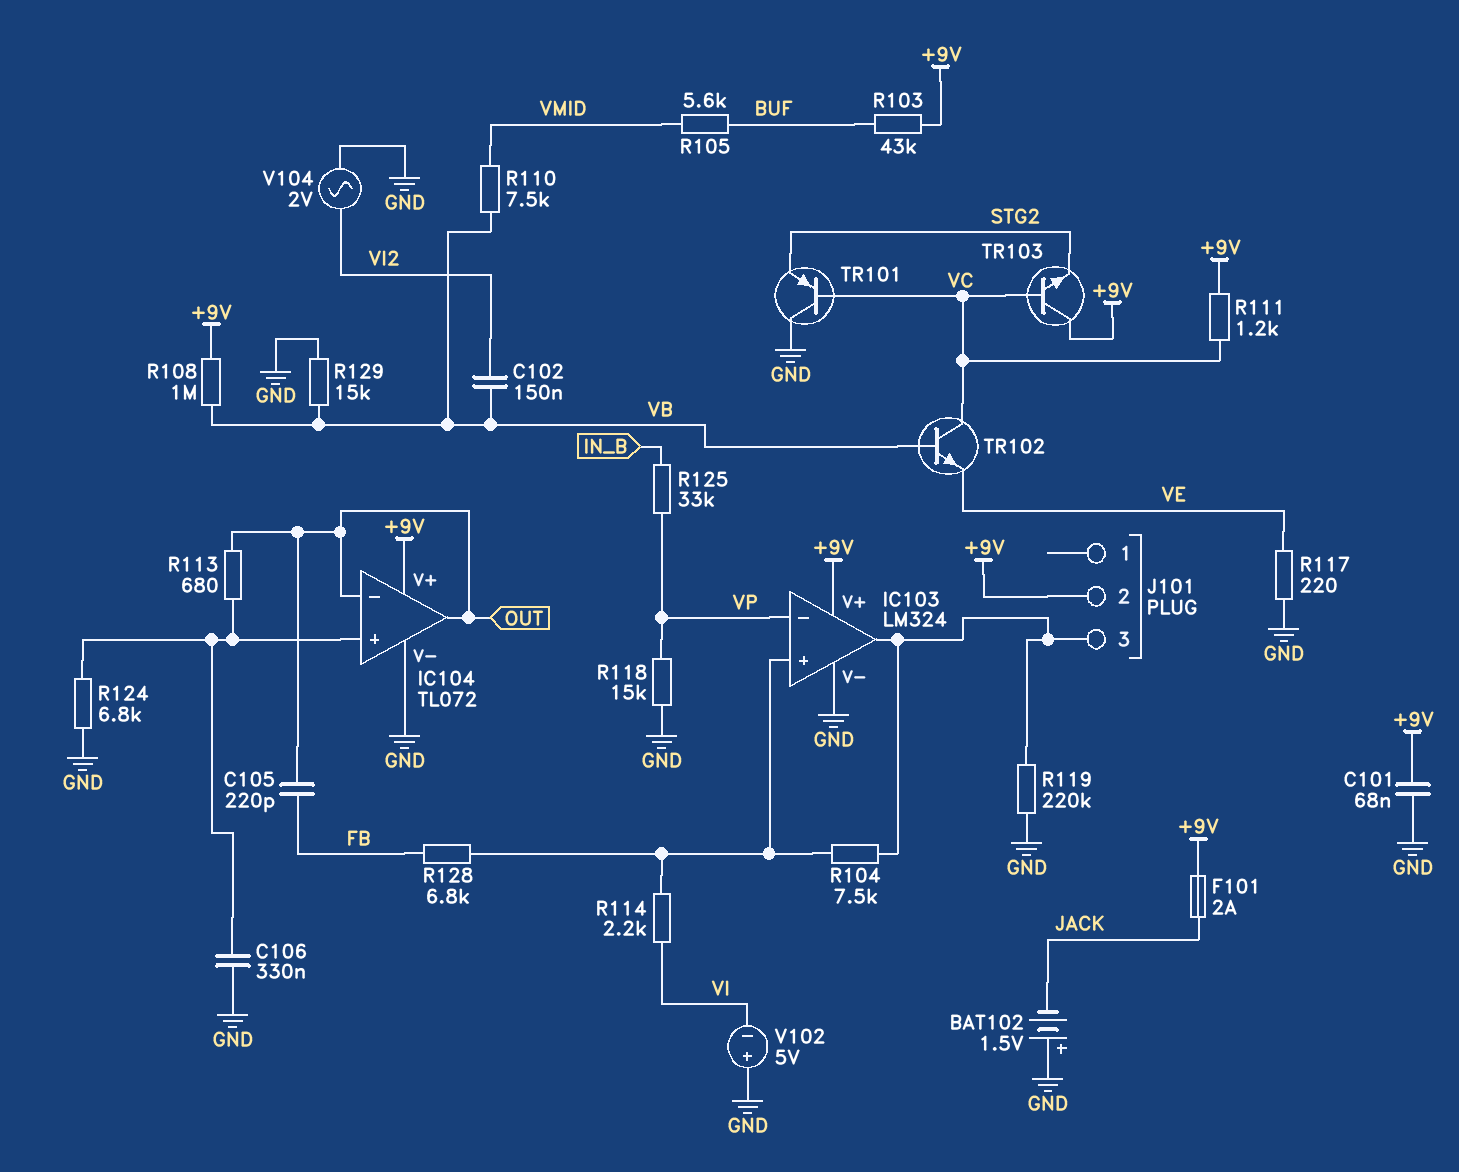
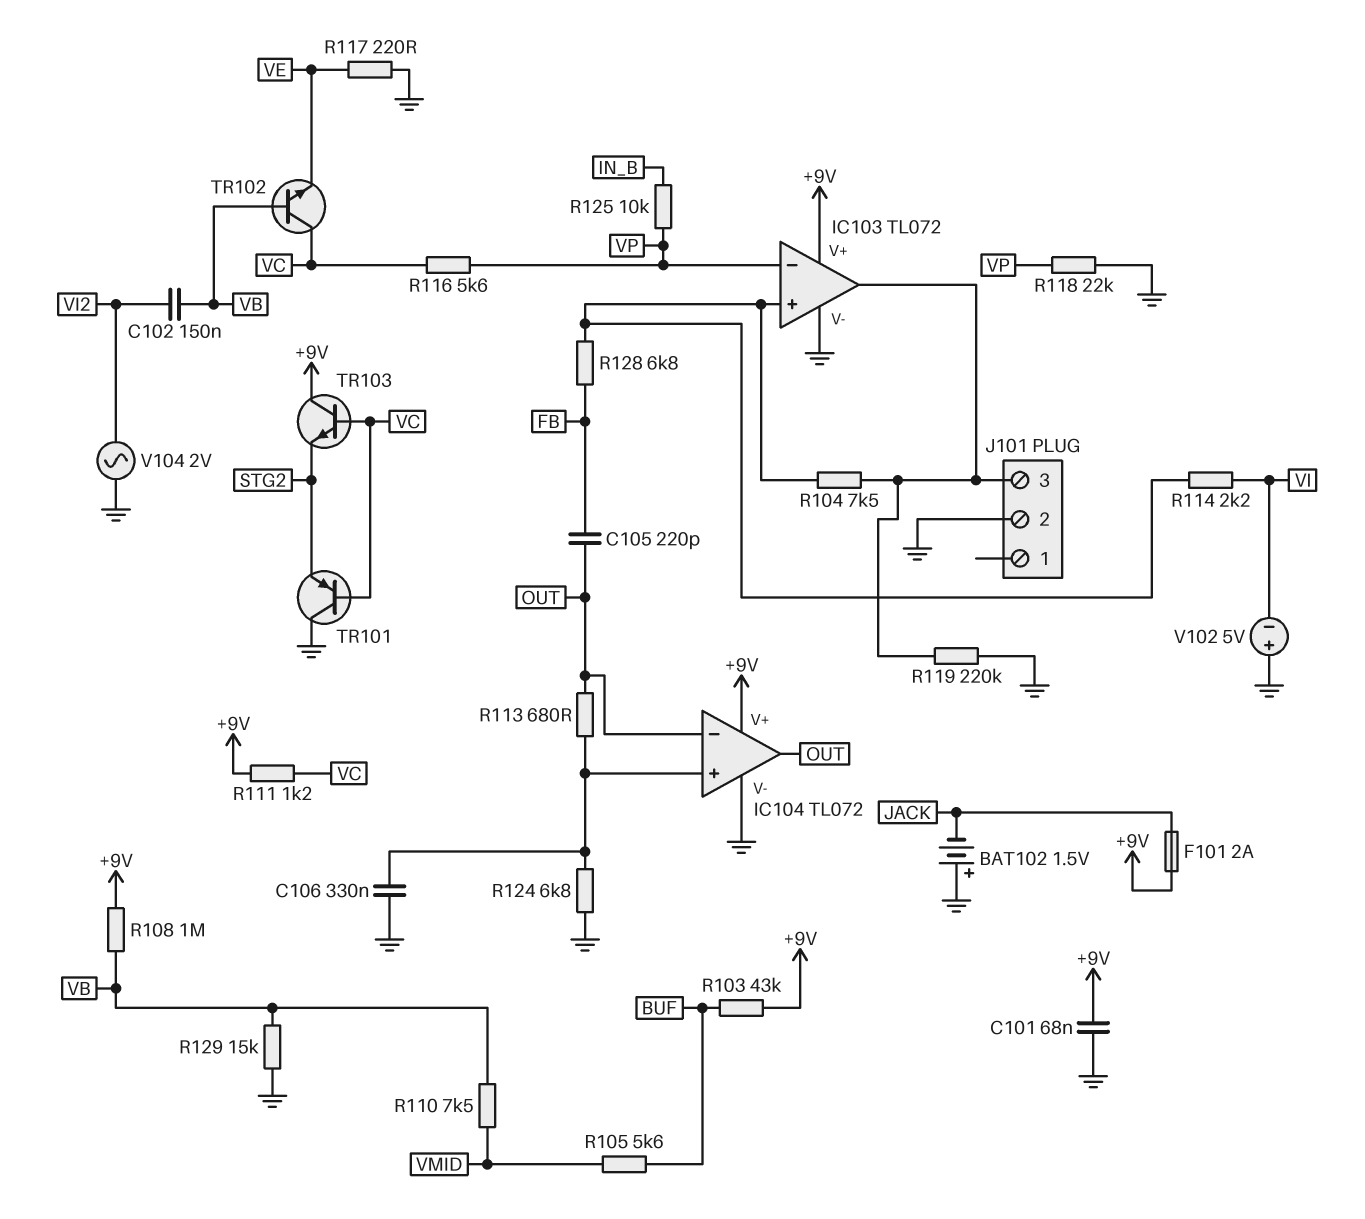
IC103: LM324 -> TL072
J101 pin 2: +9V -> GND
R116: none -> 5.6k (VC, VP)
R118: 15k (GND, VP) -> 22k (GND, VP)
R125: 33k (IN_B, VP) -> 10k (IN_B, VP)

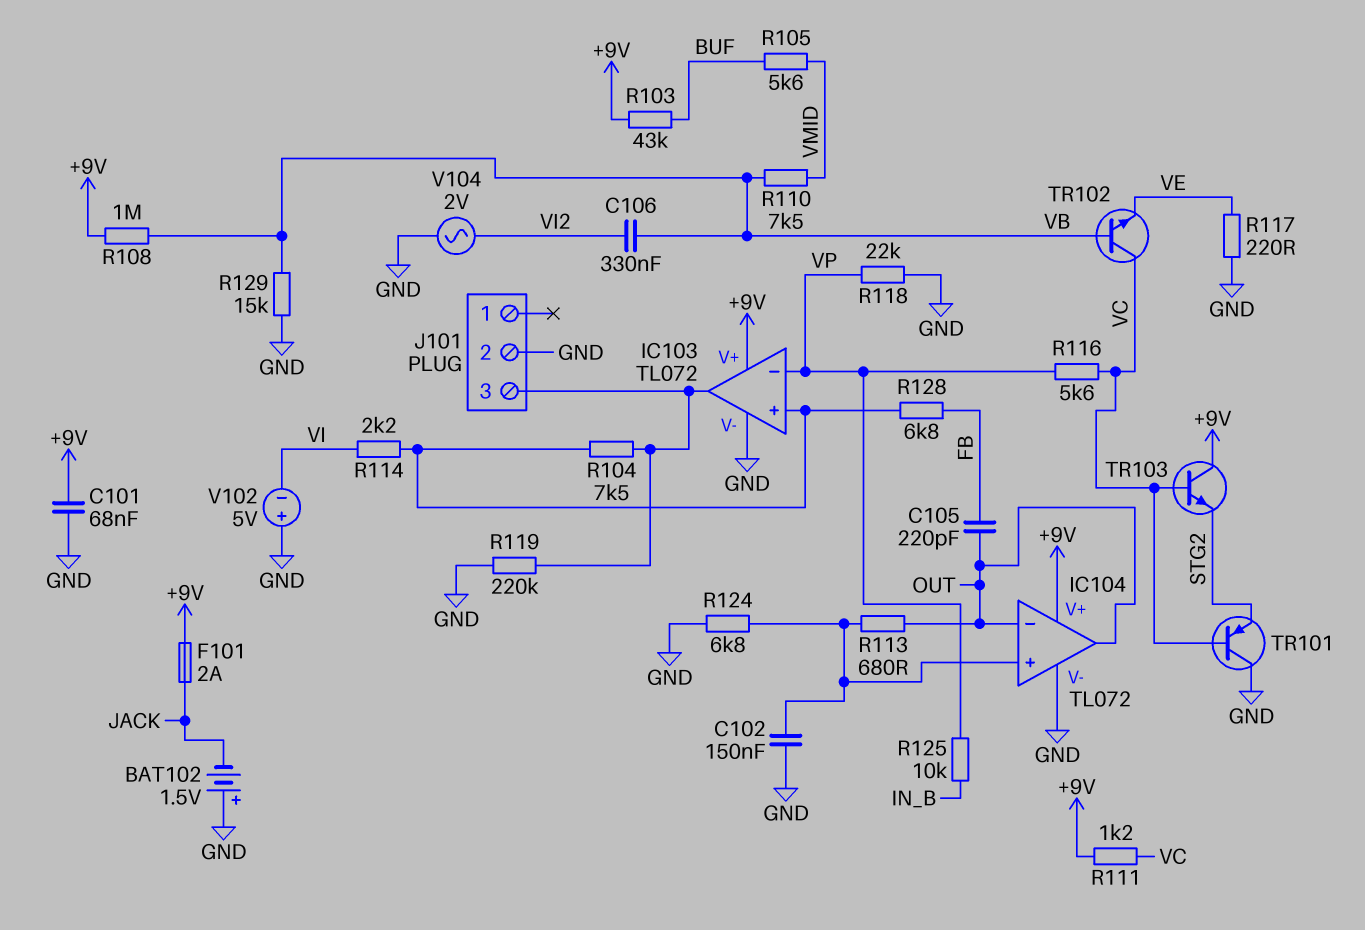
C102: 150nF (VB, VI2) -> 150nF (GND, IC104/in+)
C106: 330nF (GND, IC104/in+) -> 330nF (VB, VI2)

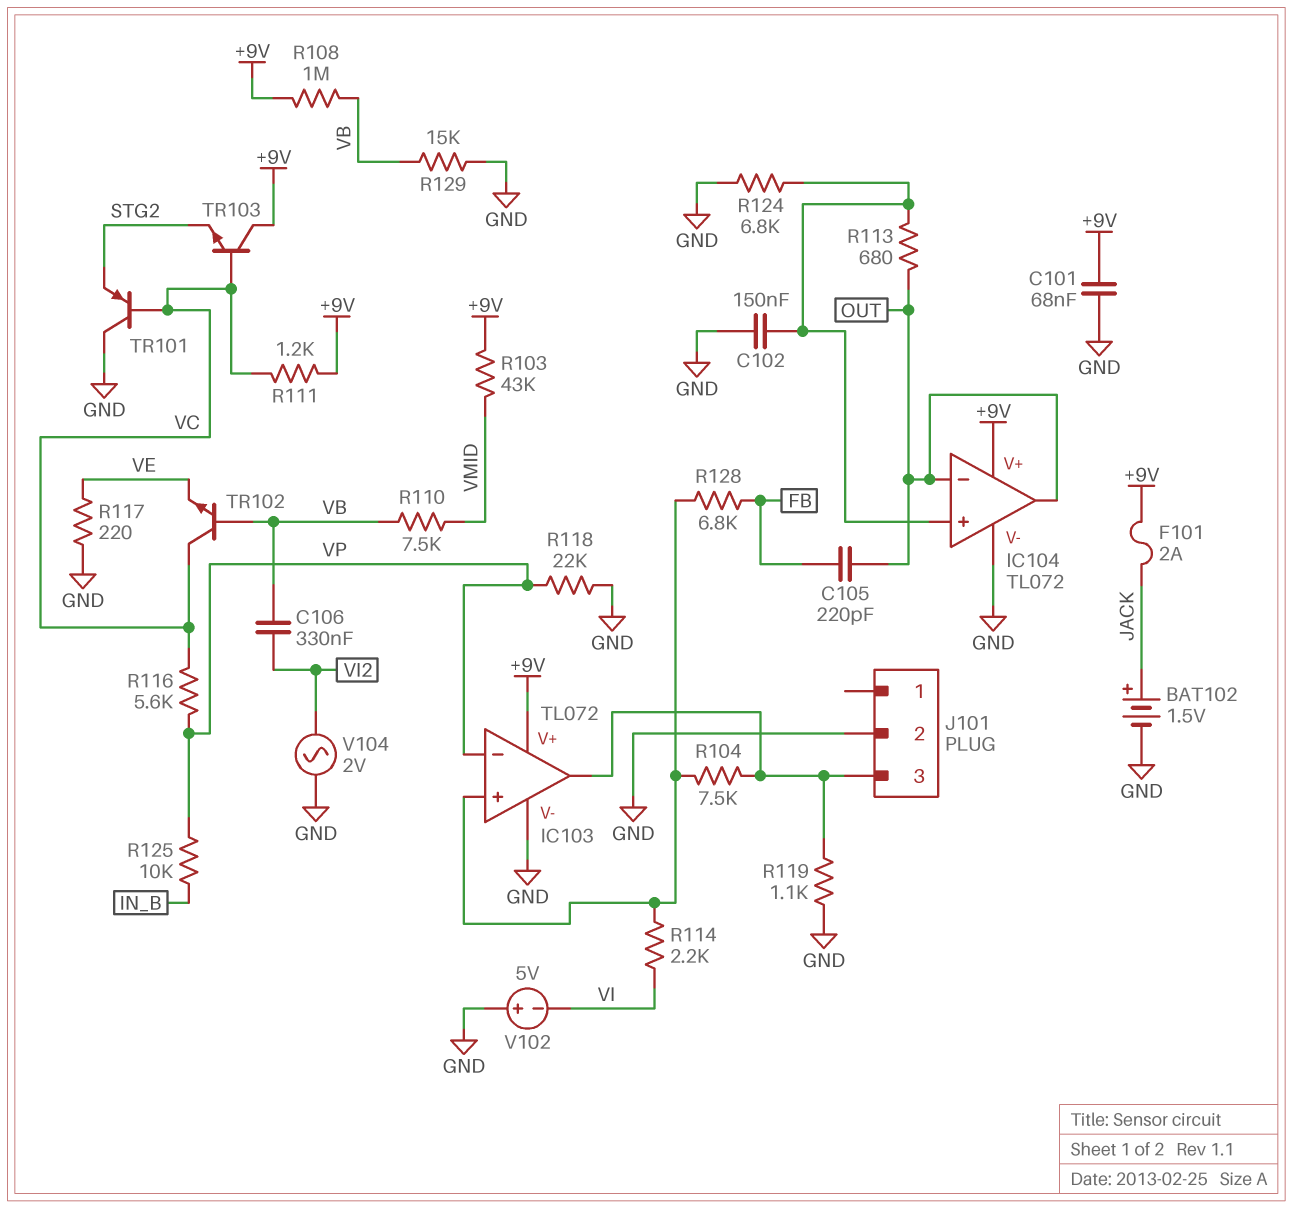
BAT102: 1.5V (plus GND, minus JACK) -> 1.5V (plus JACK, minus GND)
R103: 43k (+9V, BUF) -> 43k (+9V, VMID)
R105: 5.6k (BUF, VMID) -> none
R119: 220k (GND, IC103/out) -> 1.1k (GND, IC103/out)

